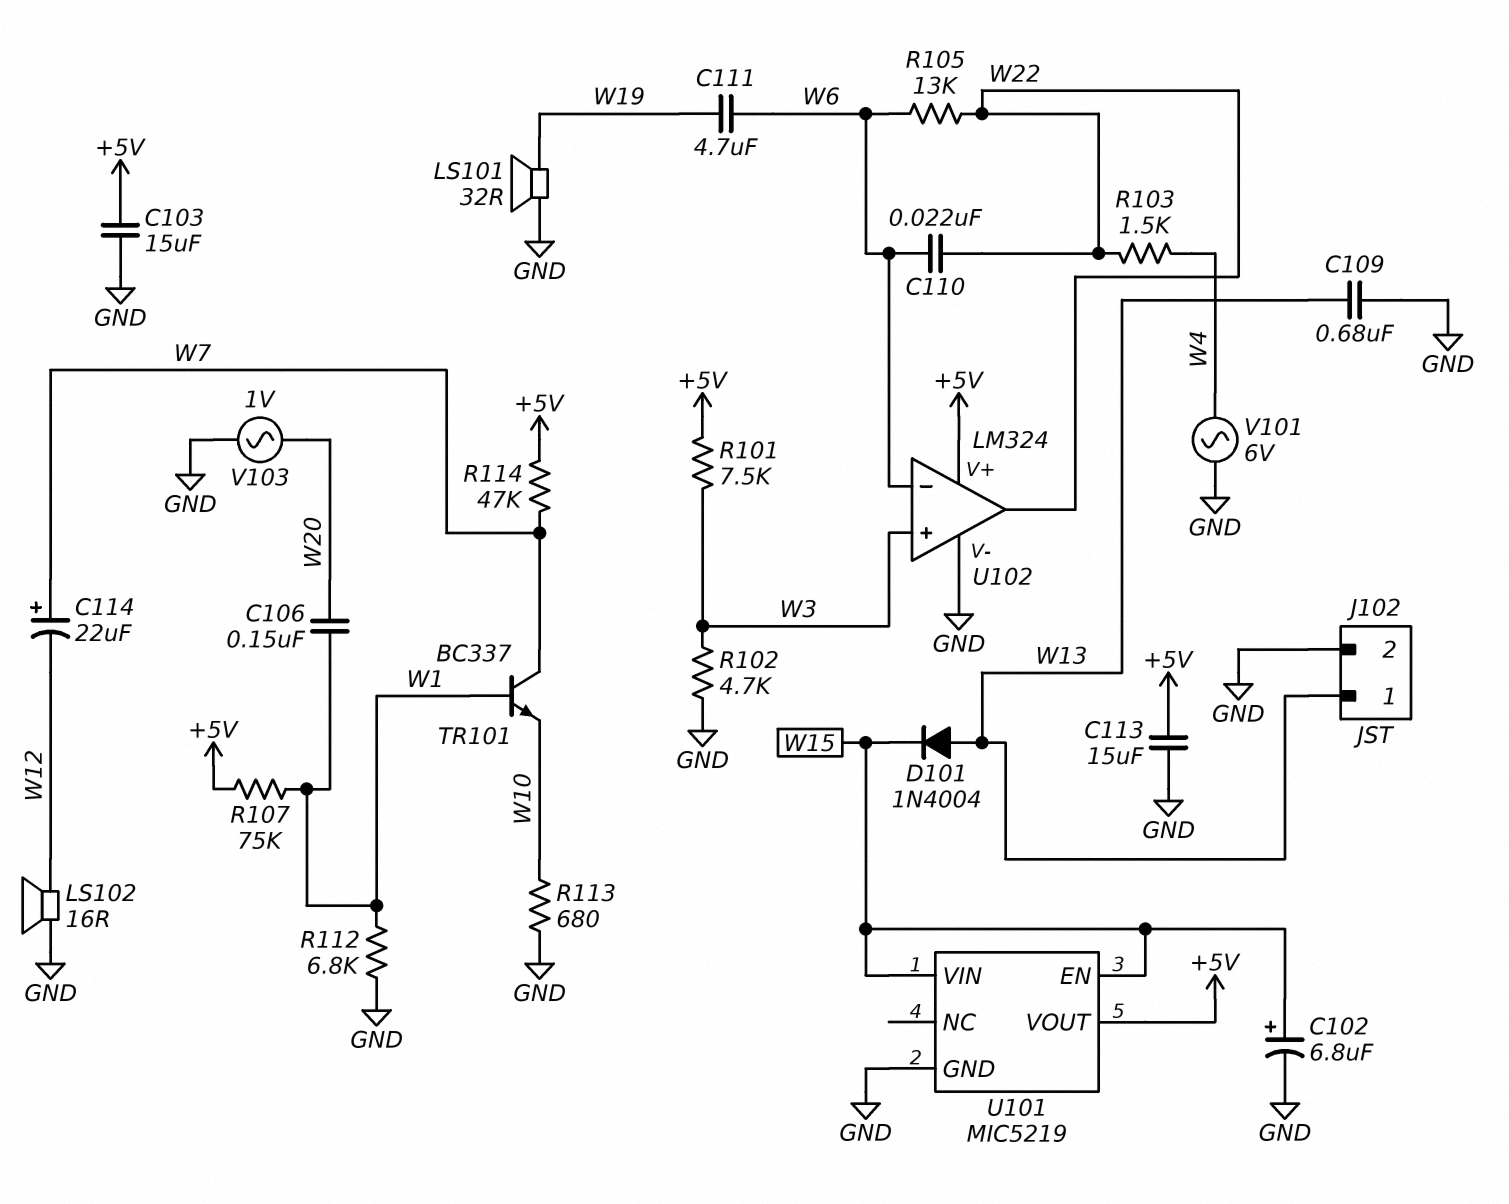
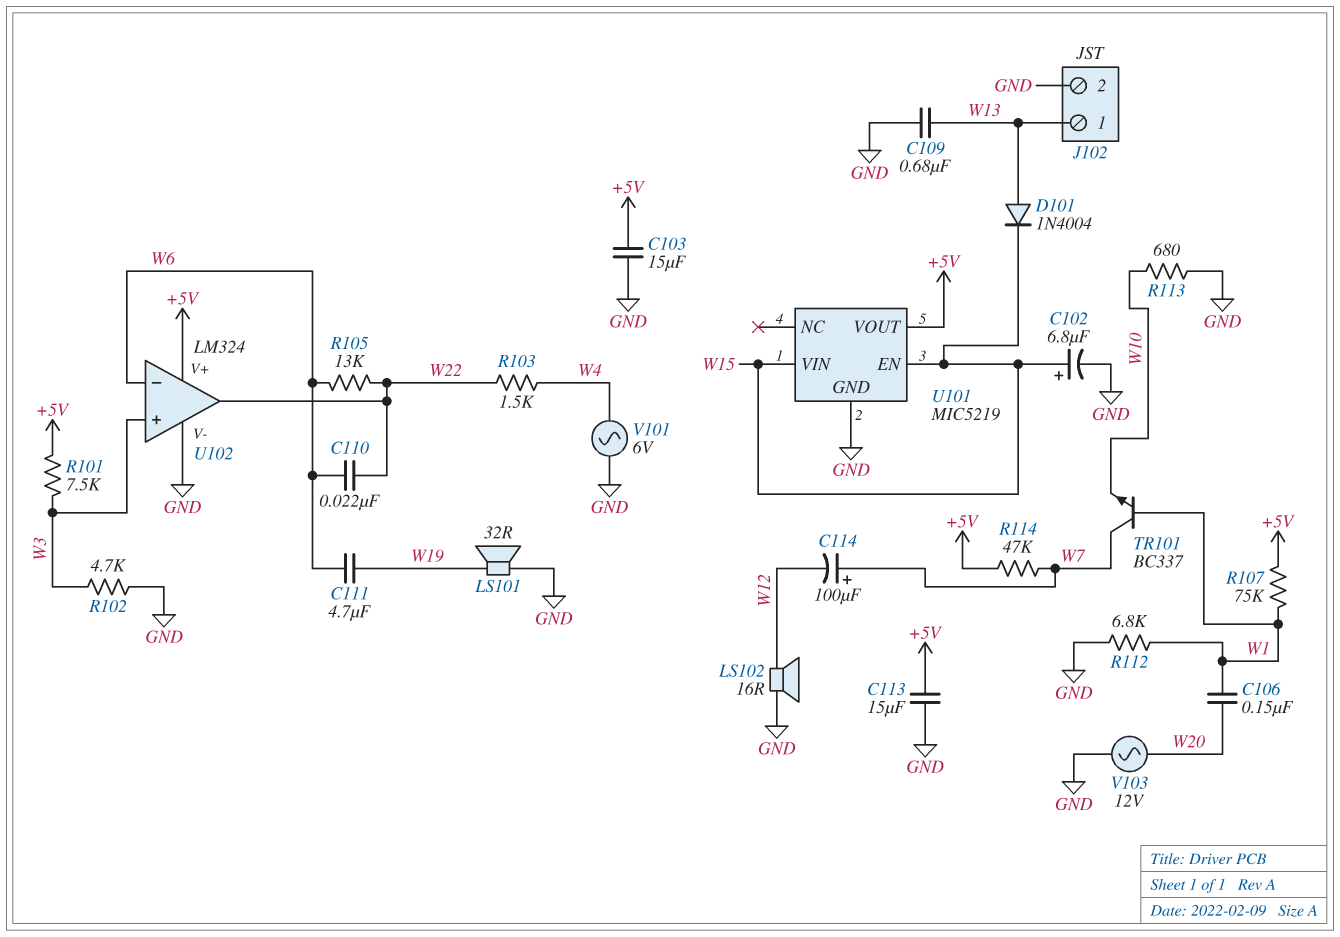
C114: 22uF (plus W7, minus W12) -> 100uF (plus W7, minus W12)
V103: AC 1V (GND, W20) -> AC 12V (GND, W20)

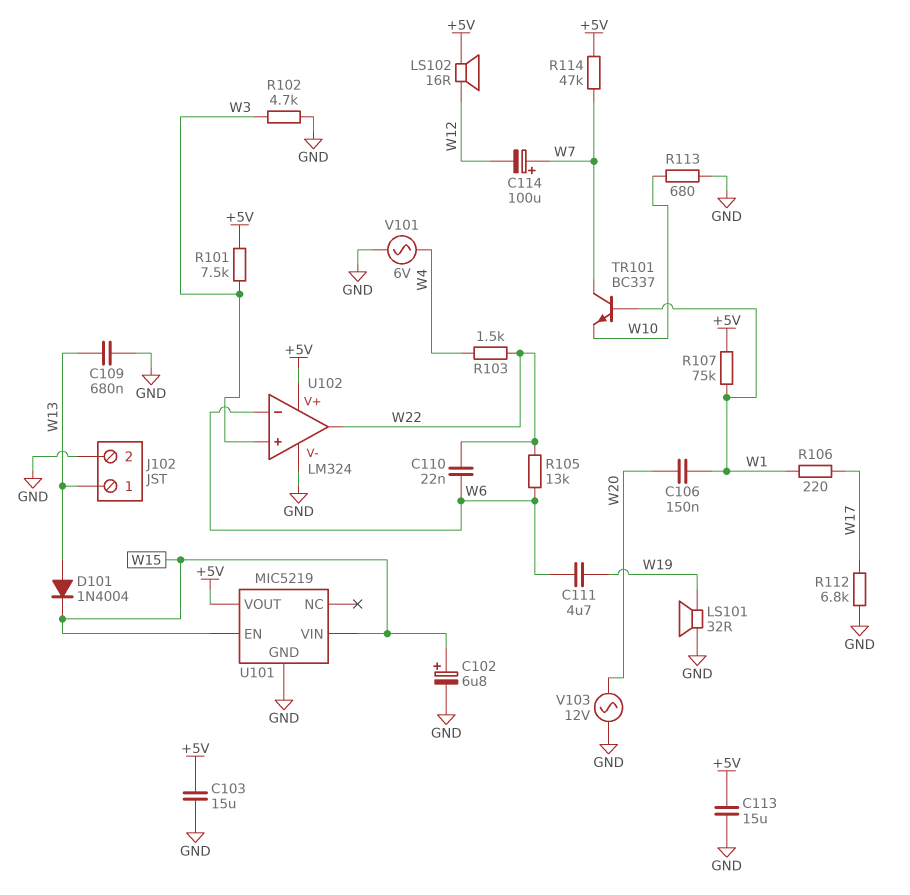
LS102: speaker 16R (GND, W12) -> speaker 16R (+5V, W12)
R106: none -> 220 (W1, W17)
R112: 6.8k (GND, W1) -> 6.8k (GND, W17)

